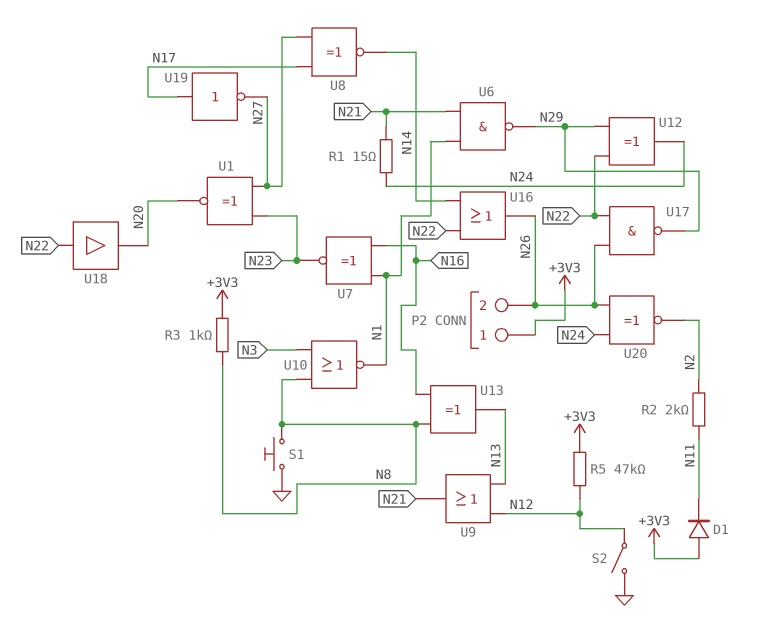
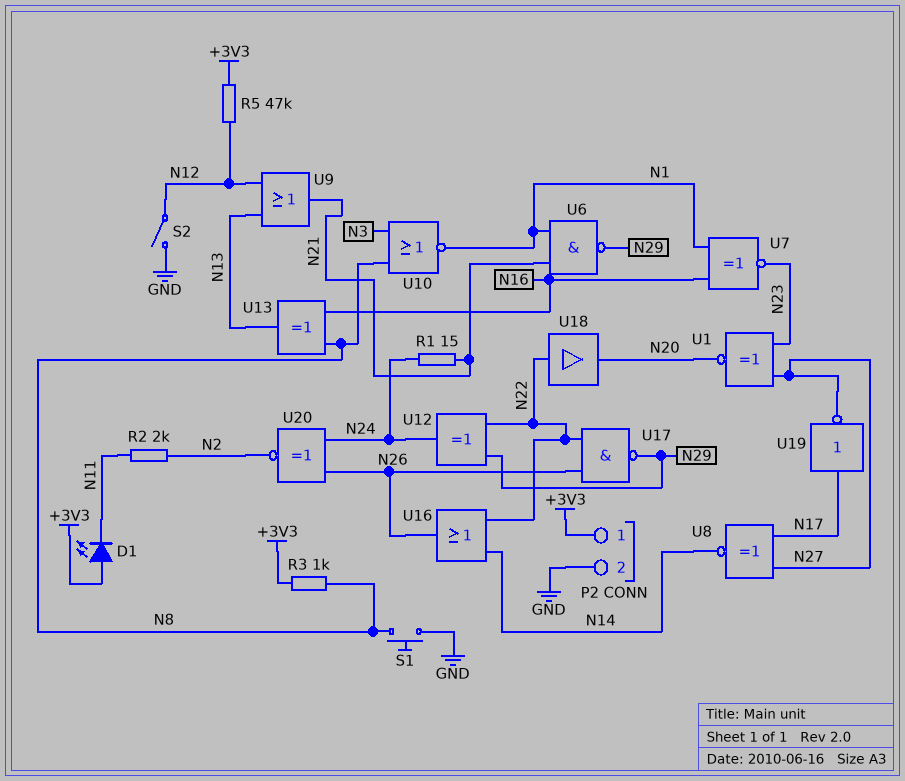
D1: diode (A +3V3, K N11) -> LED (A +3V3, K N11)
P2 pin 2: N26 -> GND

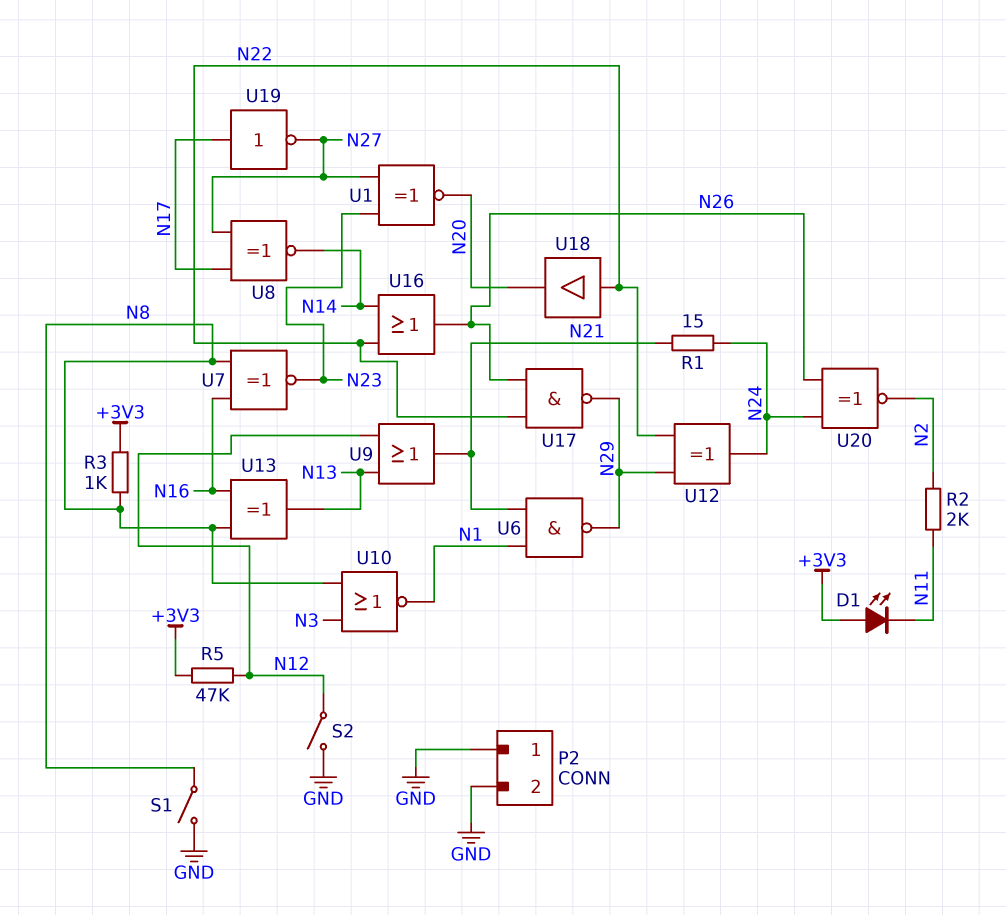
P2 pin 1: +3V3 -> GND
S1: button (GND, N8) -> switch (GND, N8)
U7: XNOR (in N1, in N16, out N23) -> XNOR (in N8, in N16, out N23)

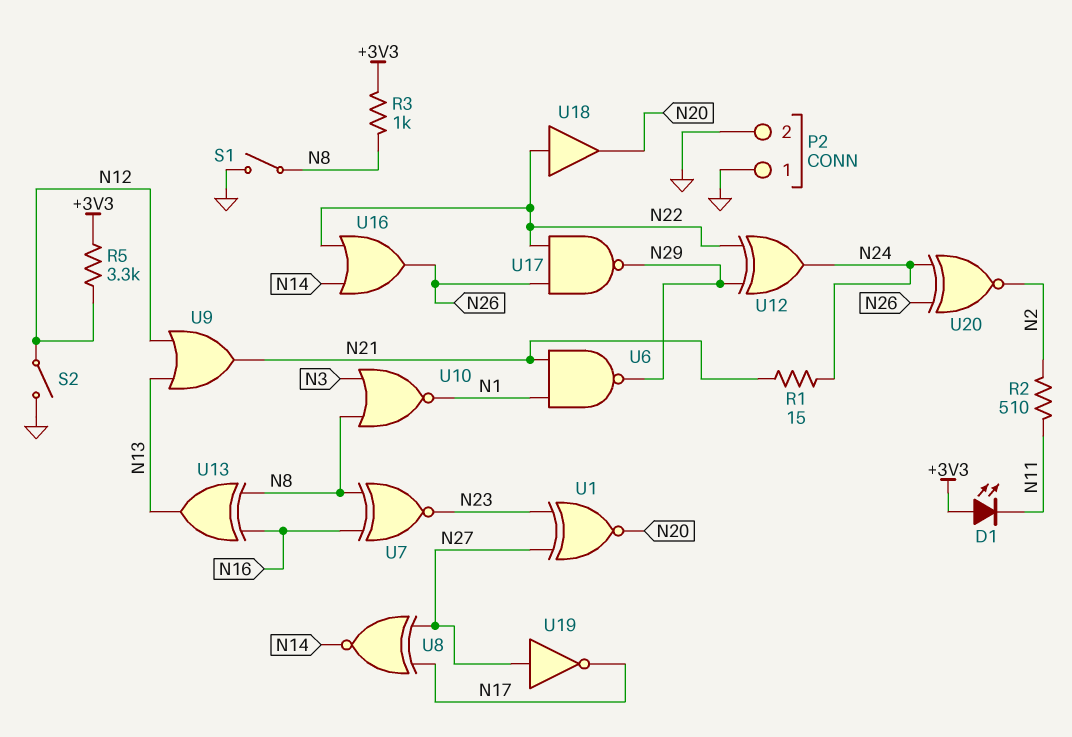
R2: 2k (N2, N11) -> 510 (N2, N11)
R5: 47k (+3V3, N12) -> 3.3k (+3V3, N12)
U19: NOT (in N17, out N27) -> NOT (in N27, out N17)

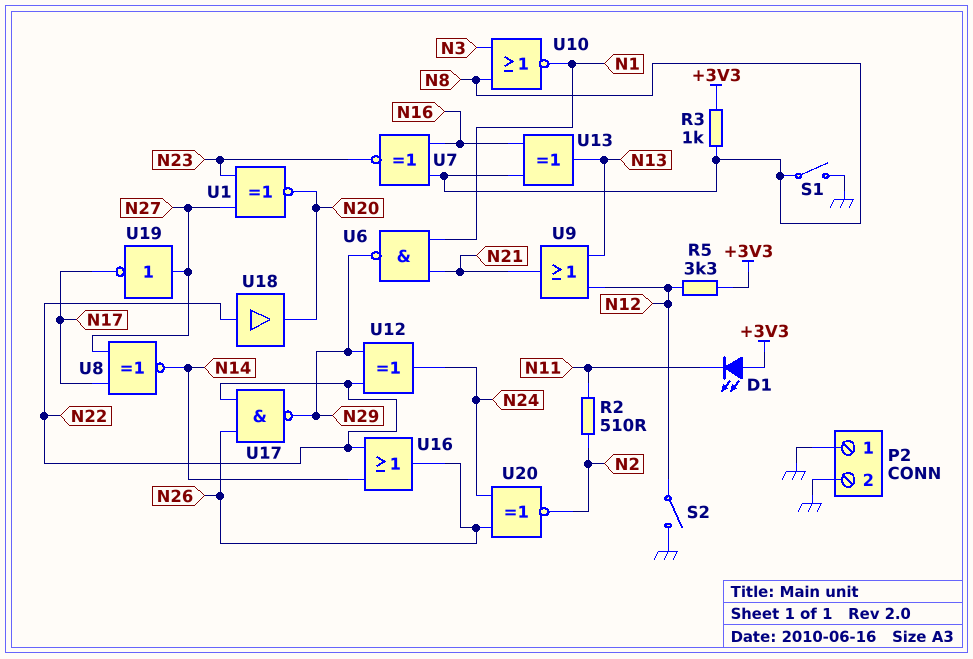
R1: 15 (N21, N24) -> none

